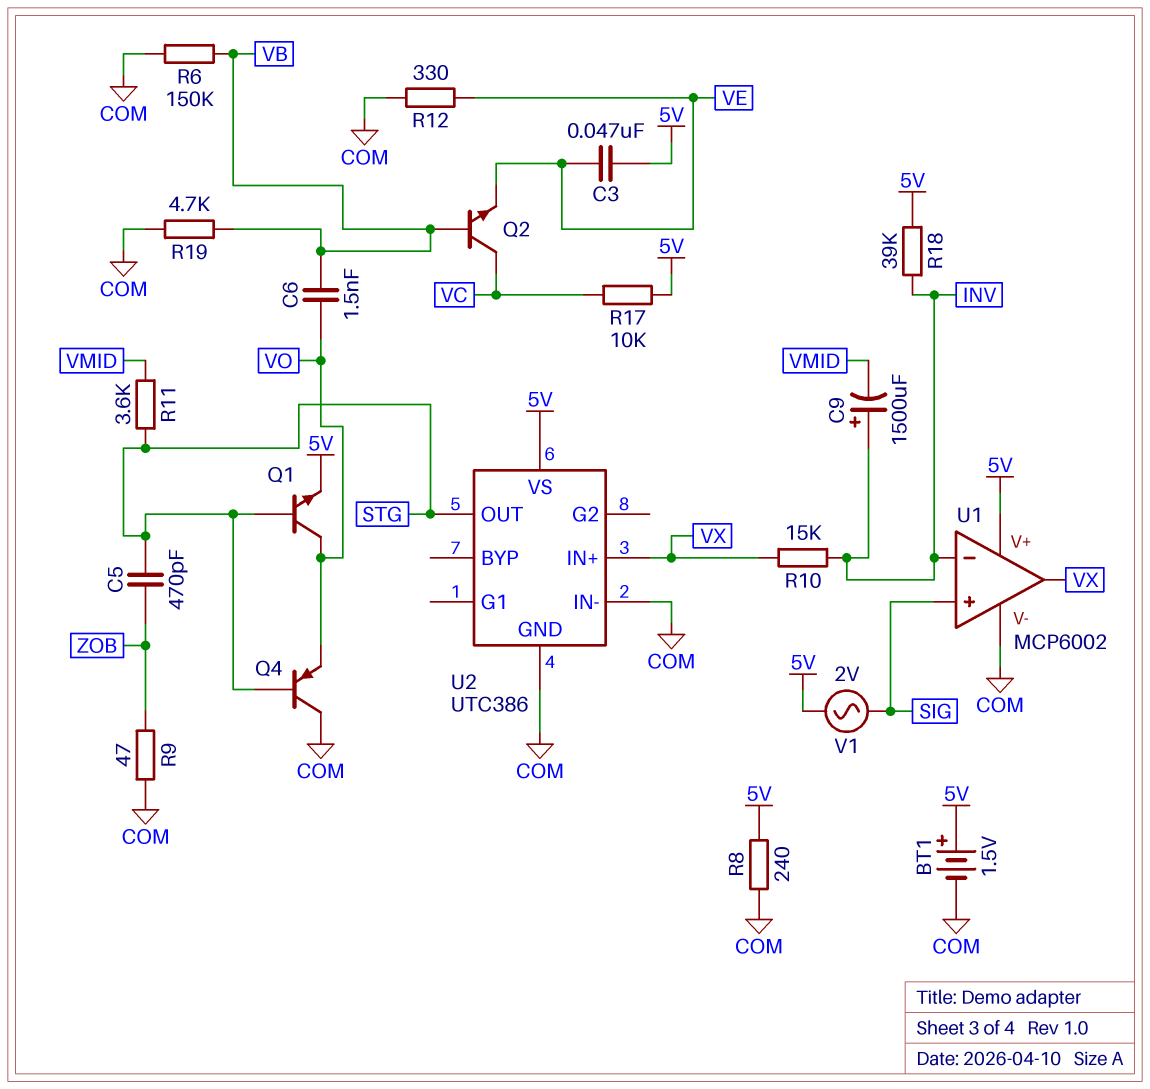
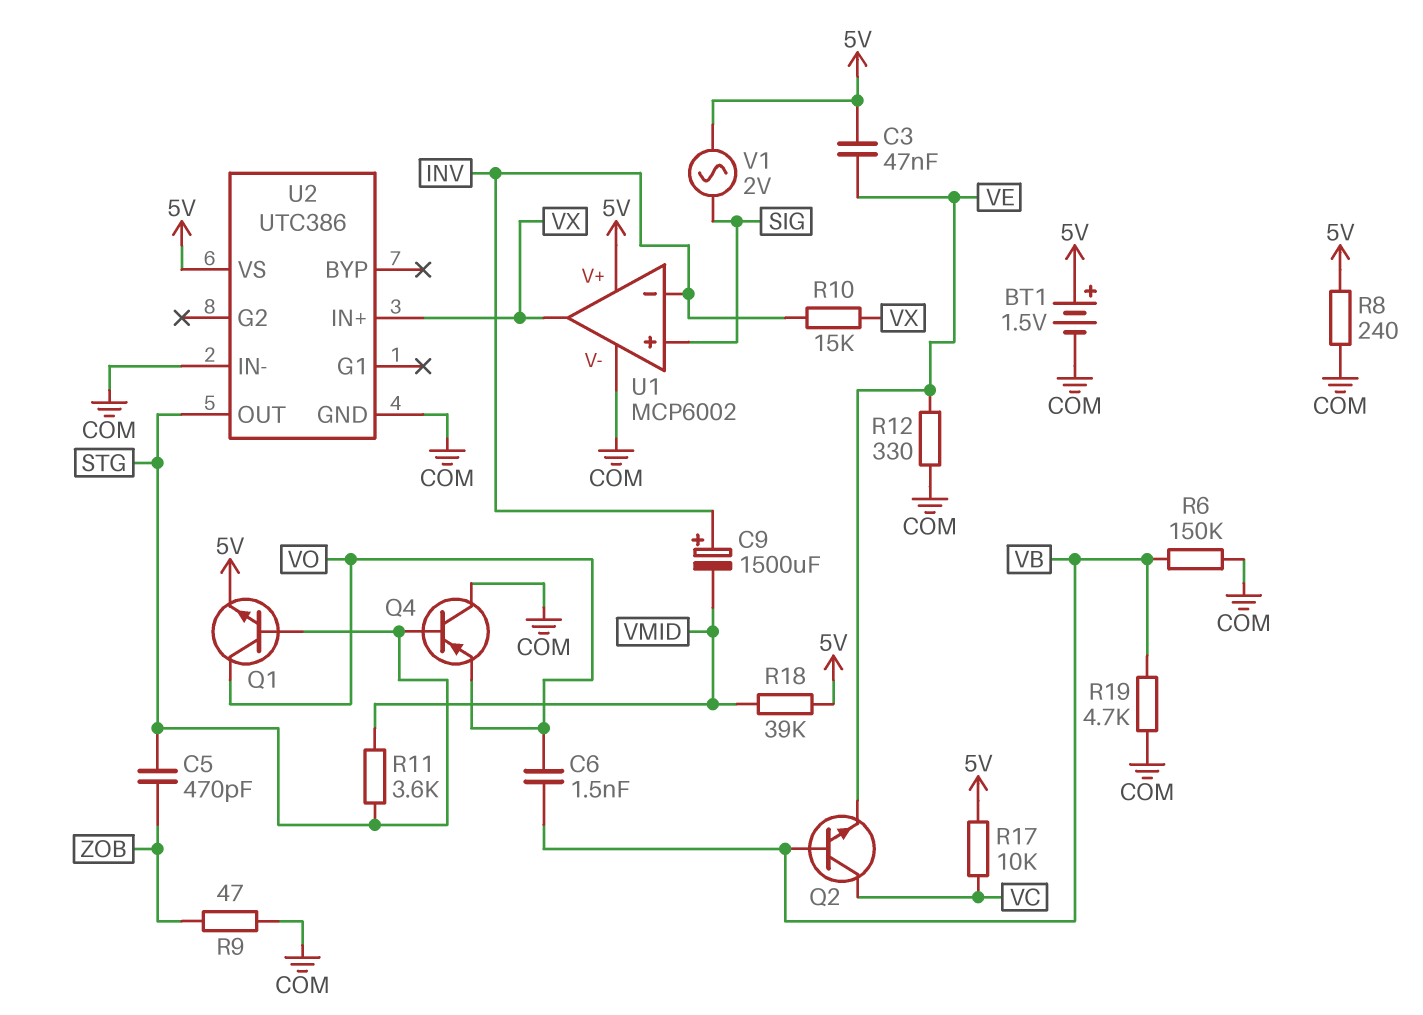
R18: 39k (5V, INV) -> 39k (5V, VMID)

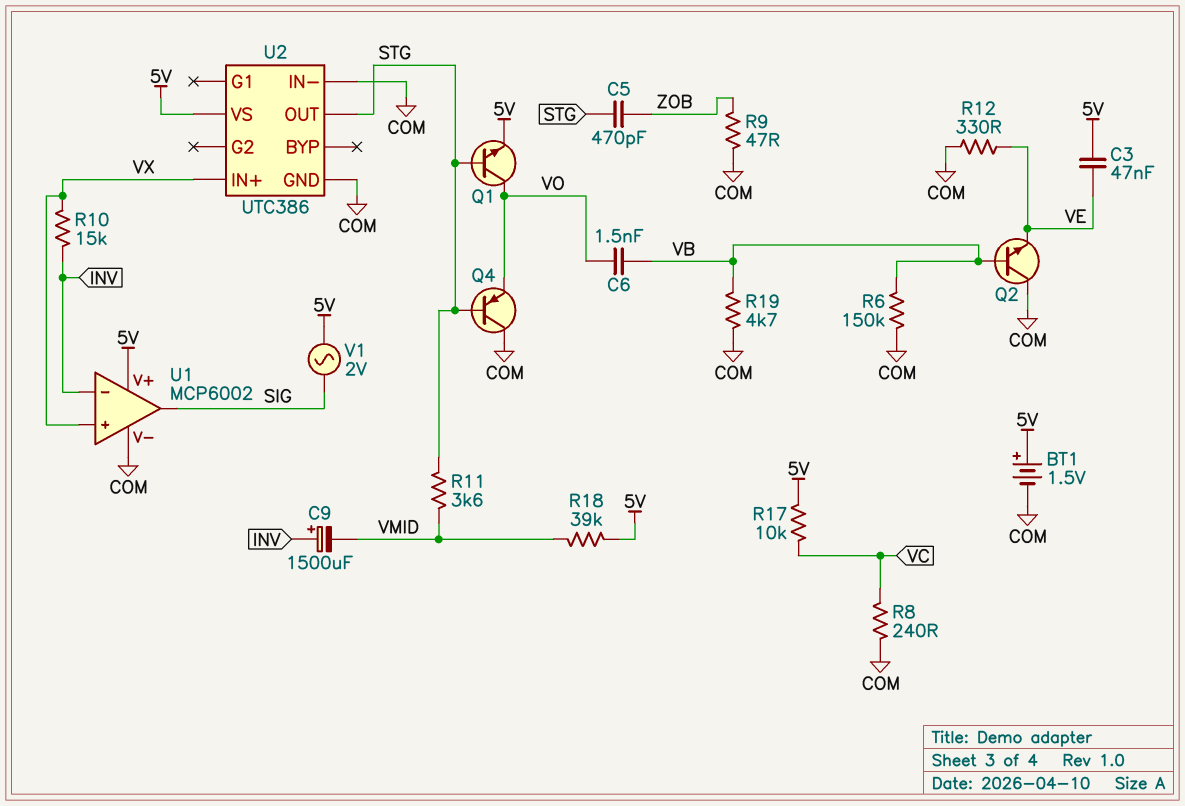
Q2: NPN (B VB, C VC, E VE) -> NPN (B VB, C COM, E VE)
R8: 240 (5V, COM) -> 240 (COM, VC)
U1 pin in+: SIG -> VX
U1 pin out: VX -> SIG

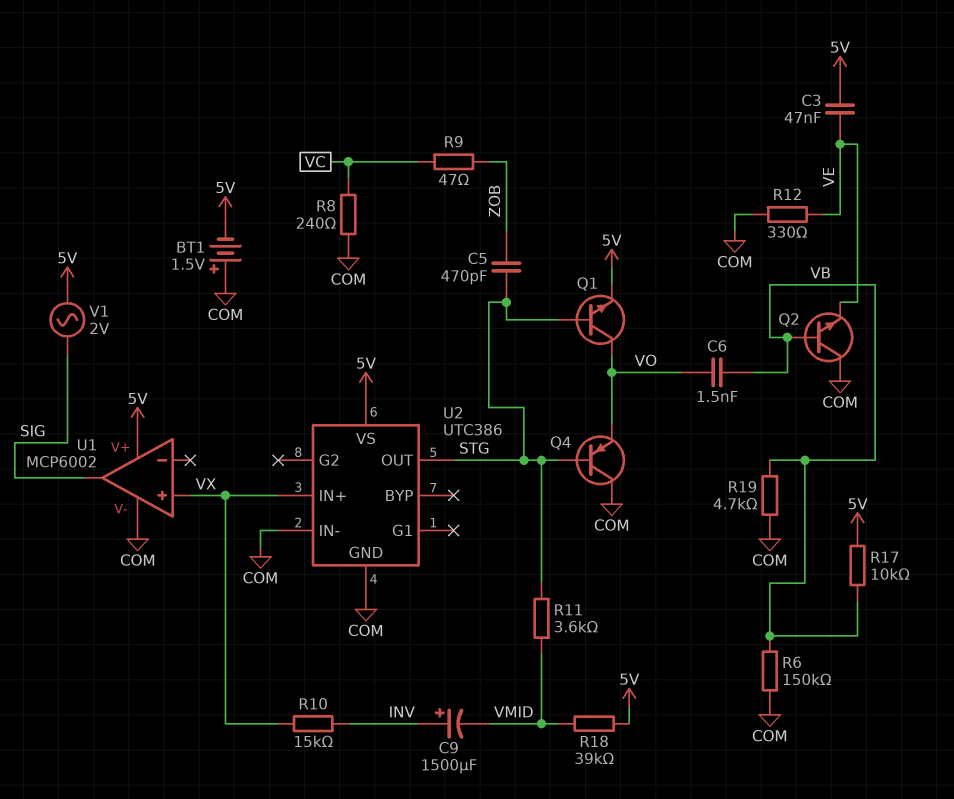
BT1: 1.5V (plus 5V, minus COM) -> 1.5V (plus COM, minus 5V)
R9: 47 (COM, ZOB) -> 47 (VC, ZOB)
R17: 10k (5V, VC) -> 10k (5V, VB)
U1 pin in-: INV -> none

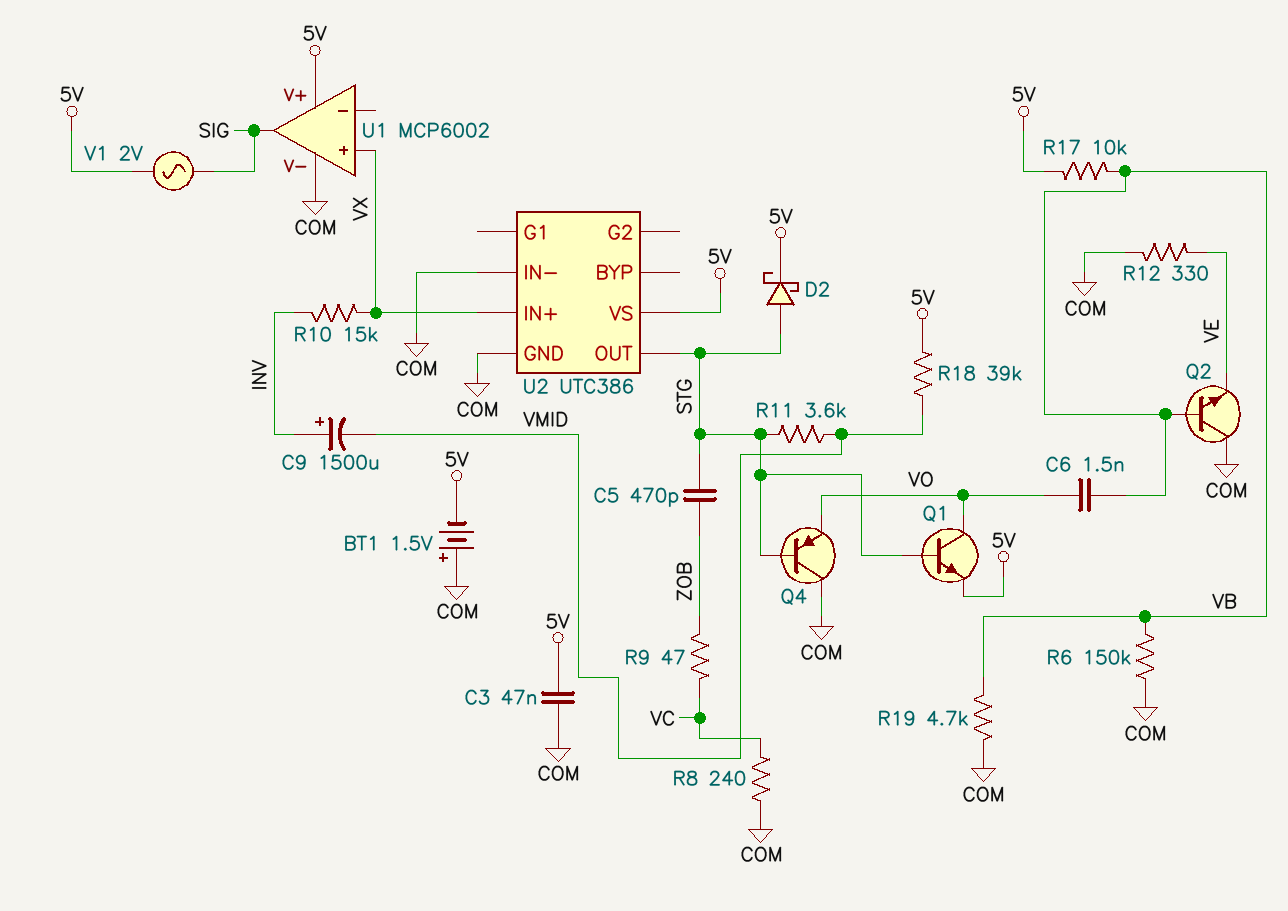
C3: 47nF (5V, VE) -> 47nF (5V, COM)
D2: none -> schottky (A STG, K 5V)

